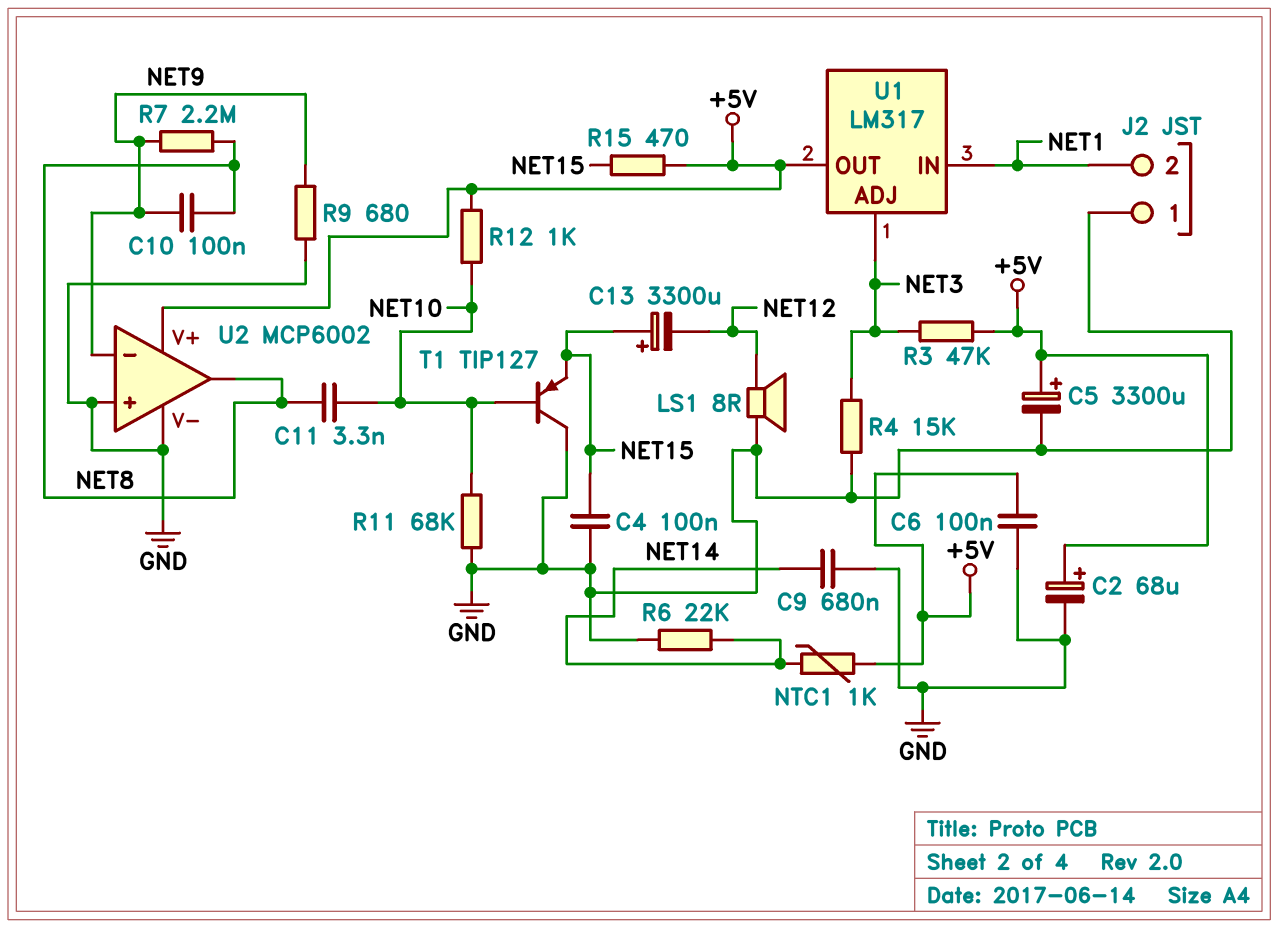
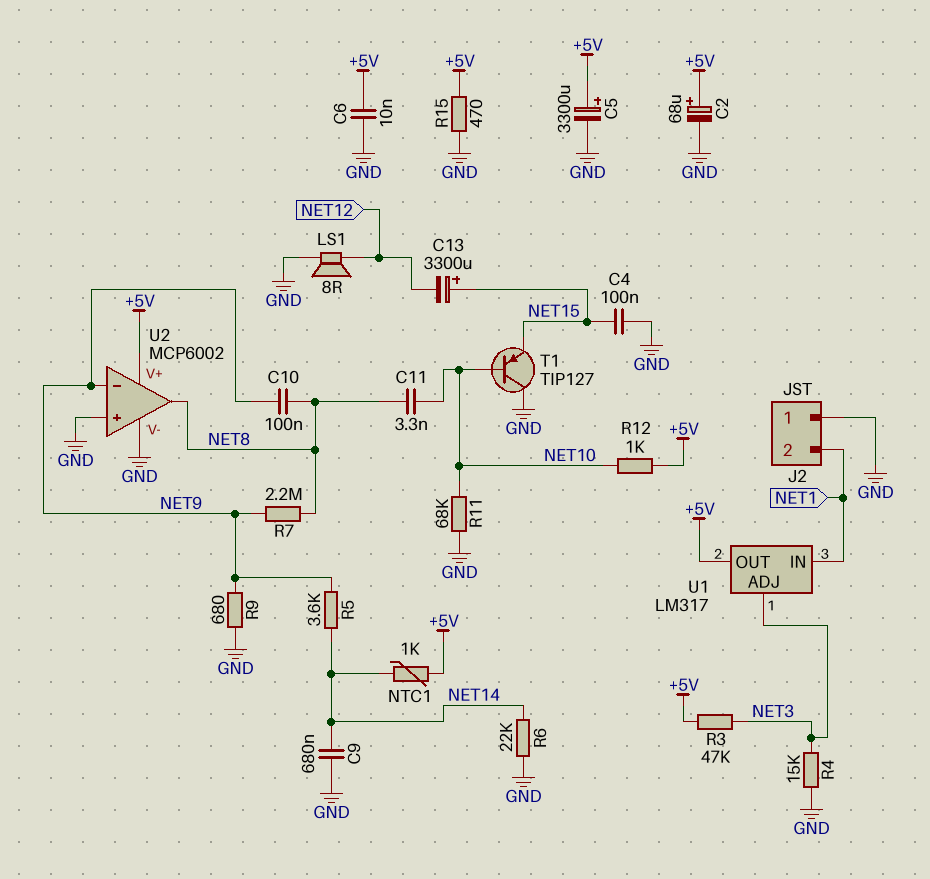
C6: 100nF (+5V, GND) -> 10nF (+5V, GND)
R5: none -> 3.6k (NET9, NET14)
R15: 470 (+5V, NET15) -> 470 (+5V, GND)

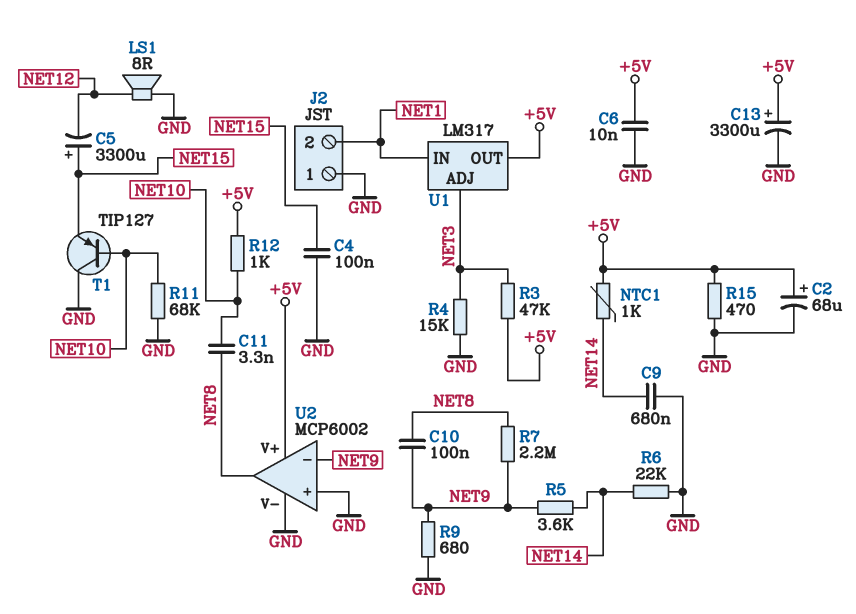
C5: 3300uF (plus +5V, minus GND) -> 3300uF (plus NET15, minus NET12)
C13: 3300uF (plus NET15, minus NET12) -> 3300uF (plus +5V, minus GND)

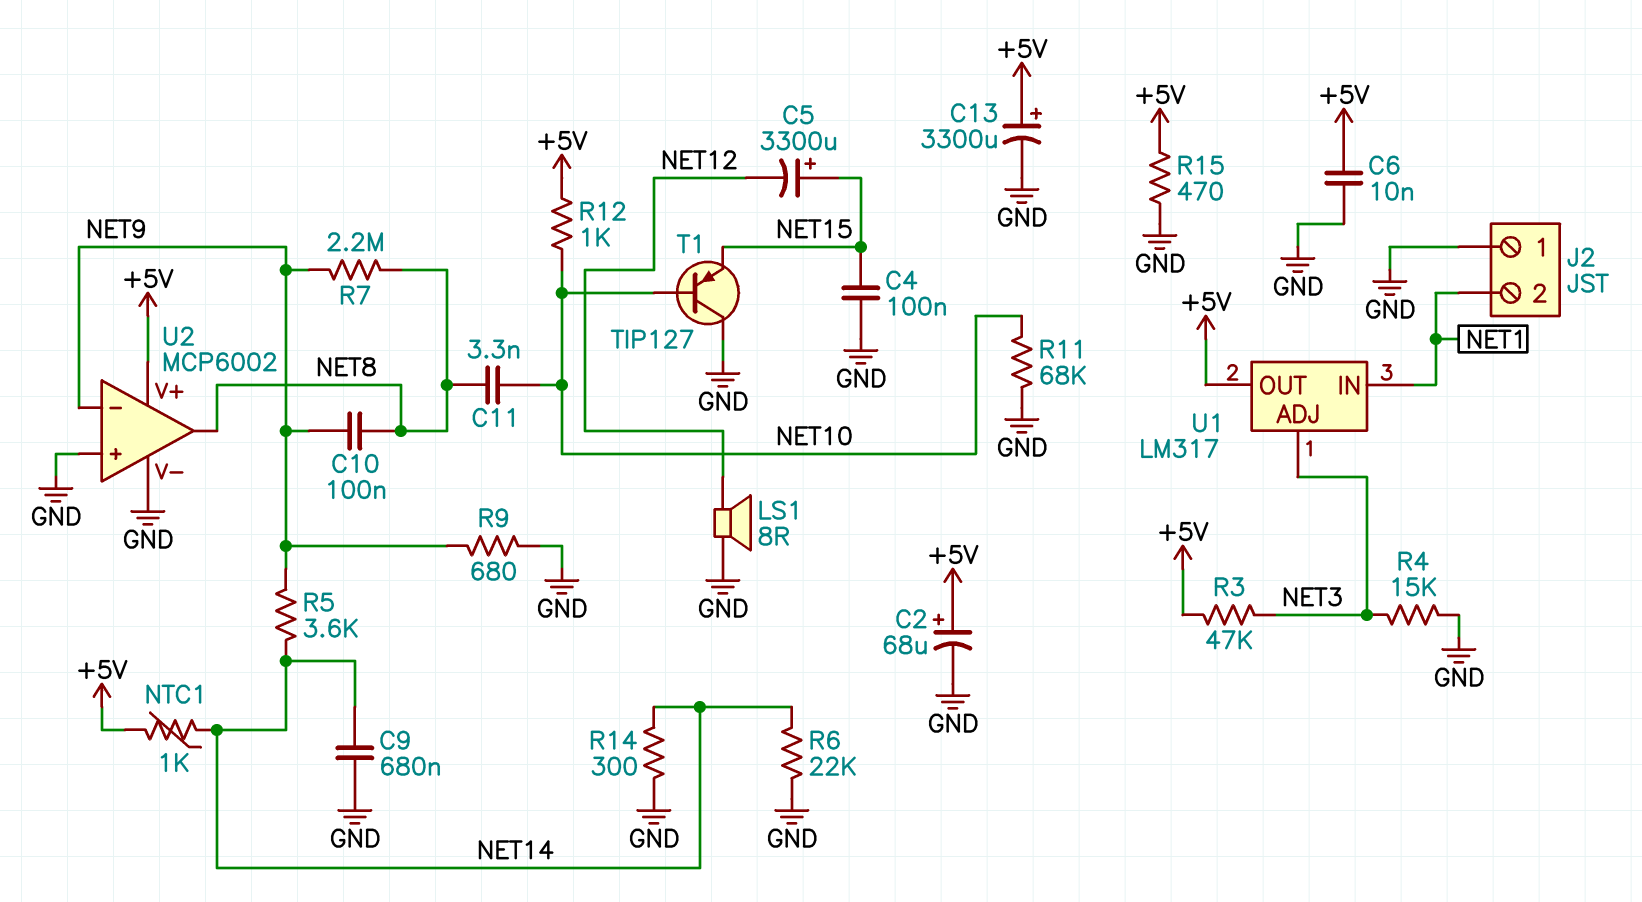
R14: none -> 300 (GND, NET14)

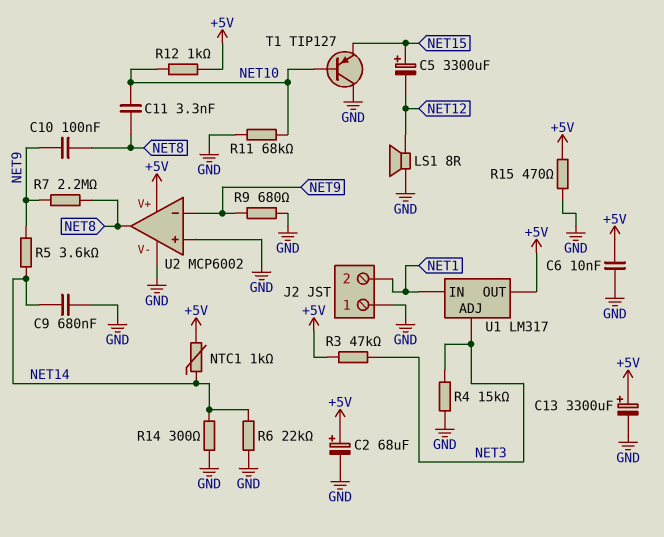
C4: 100nF (GND, NET15) -> none

